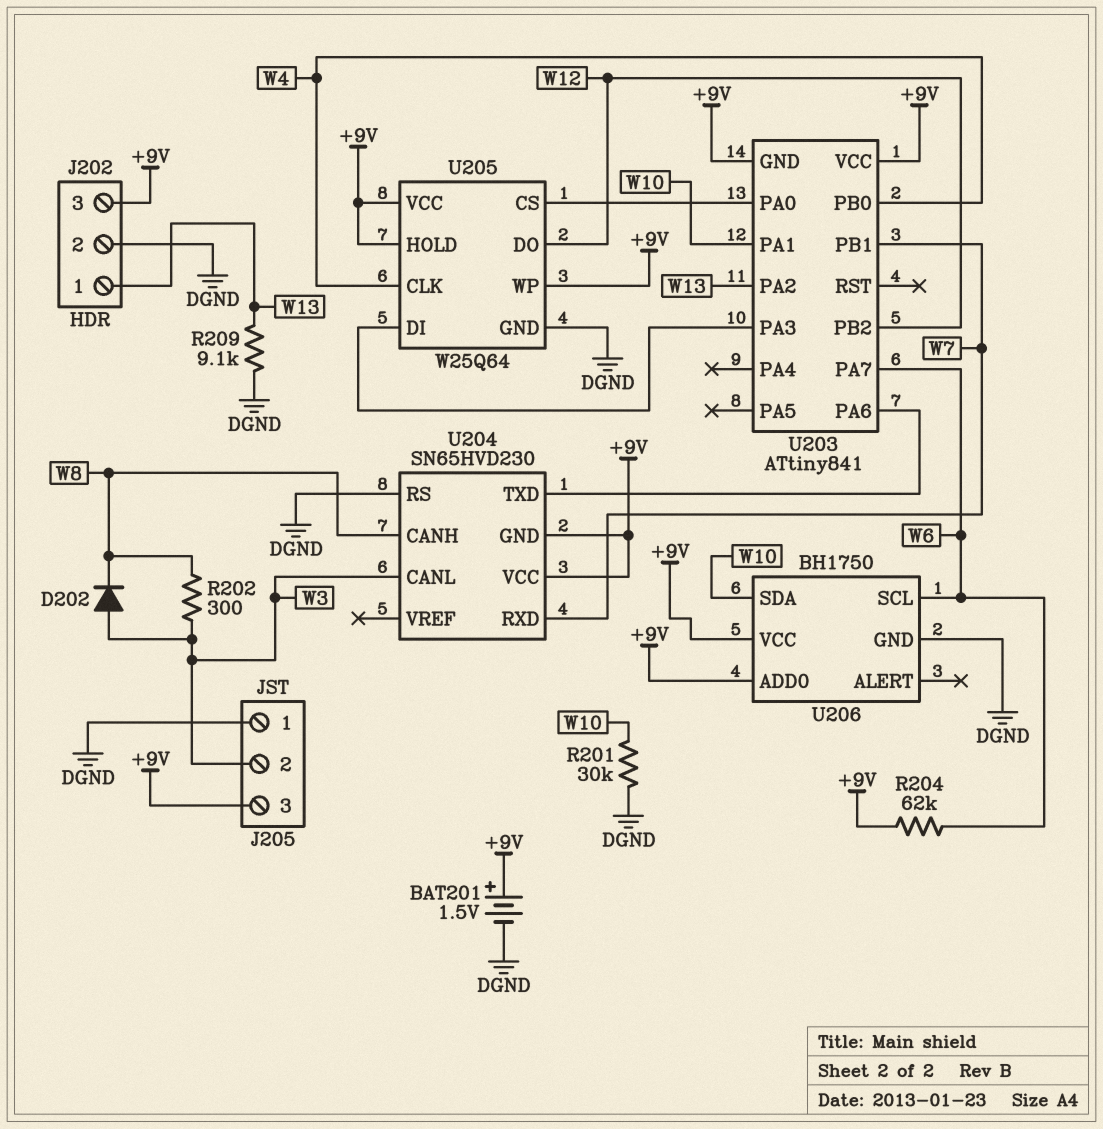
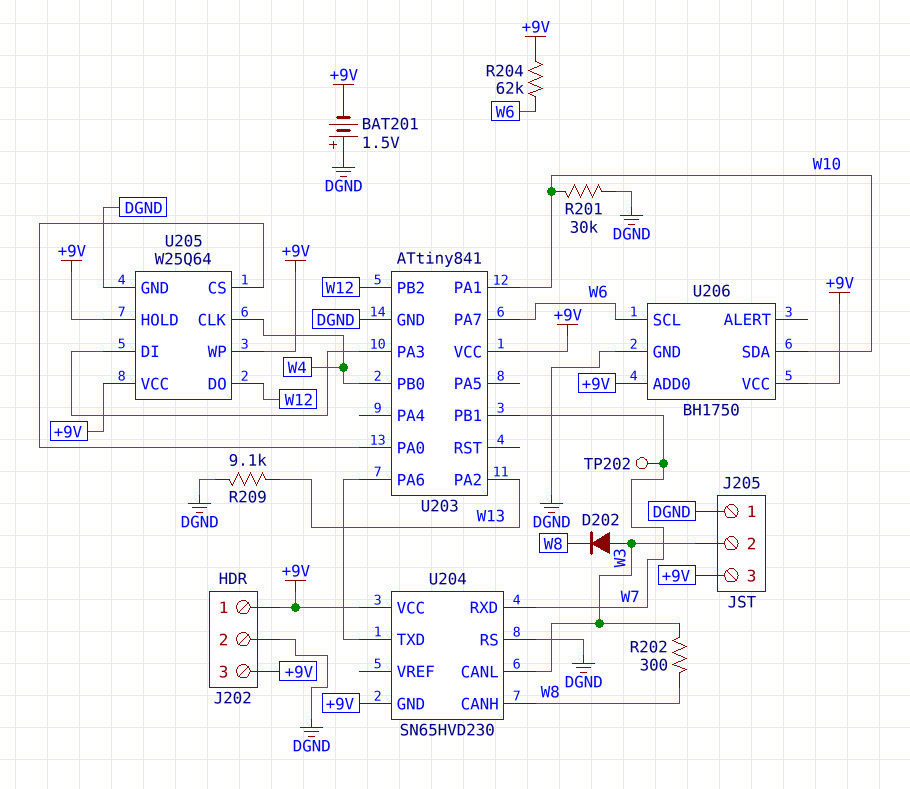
BAT201: 1.5V (plus +9V, minus DGND) -> 1.5V (plus DGND, minus +9V)
J202 pin 1: W13 -> +9V
TP202: none -> test point (W7)
U203 pin GND: +9V -> DGND

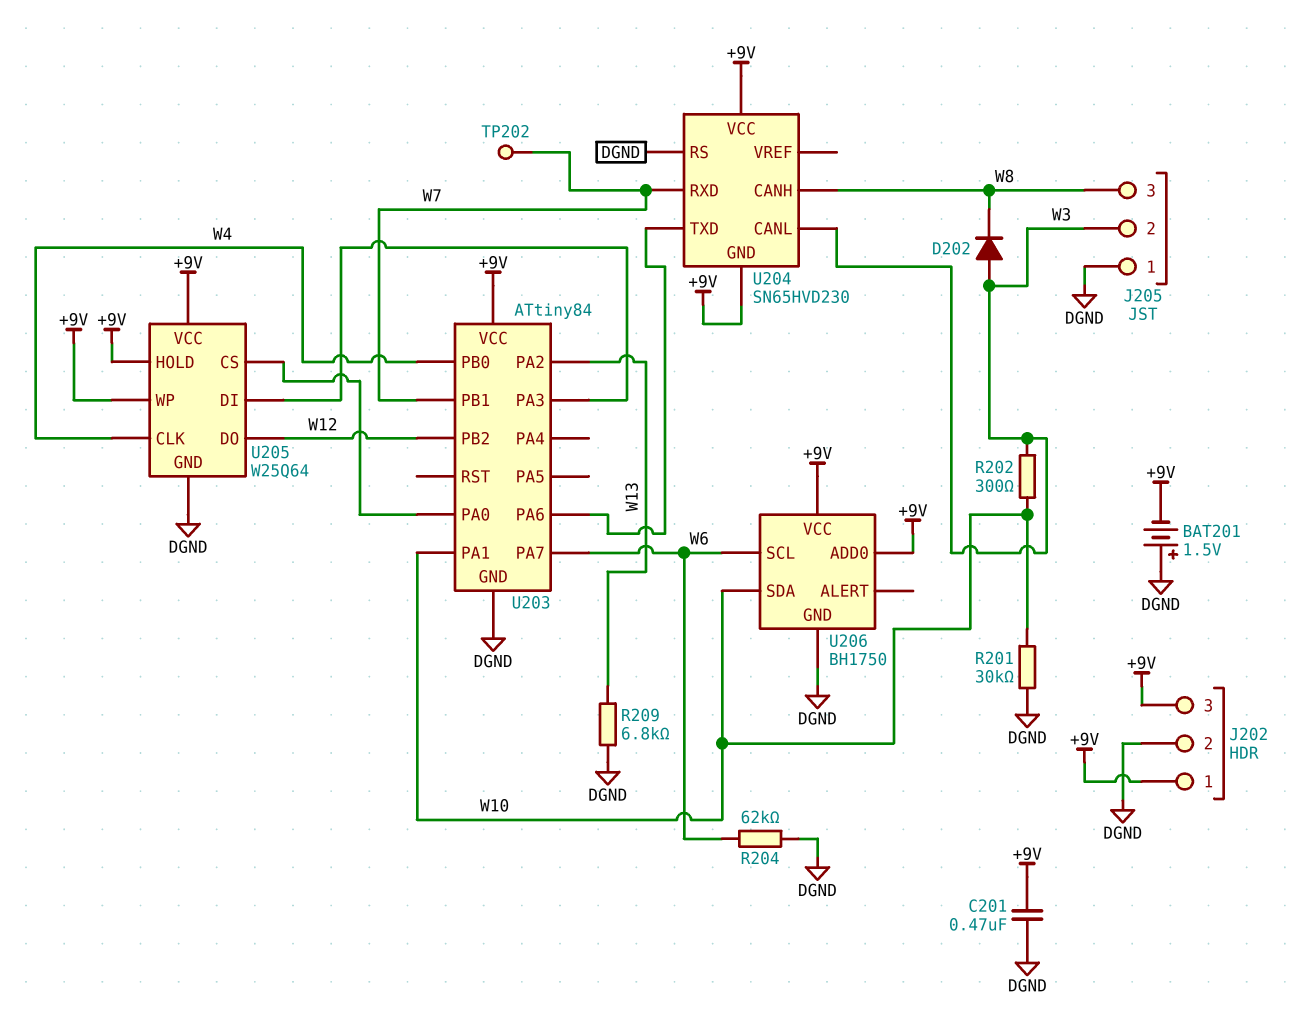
C201: none -> 470nF (+9V, DGND)
J205 pin 3: +9V -> W8
R202: 300 (W3, W8) -> 300 (W3, W10)
R204: 62k (+9V, W6) -> 62k (DGND, W6)
R209: 9.1k (DGND, W13) -> 6.8k (DGND, W13)
U203: ATtiny841 -> ATtiny84

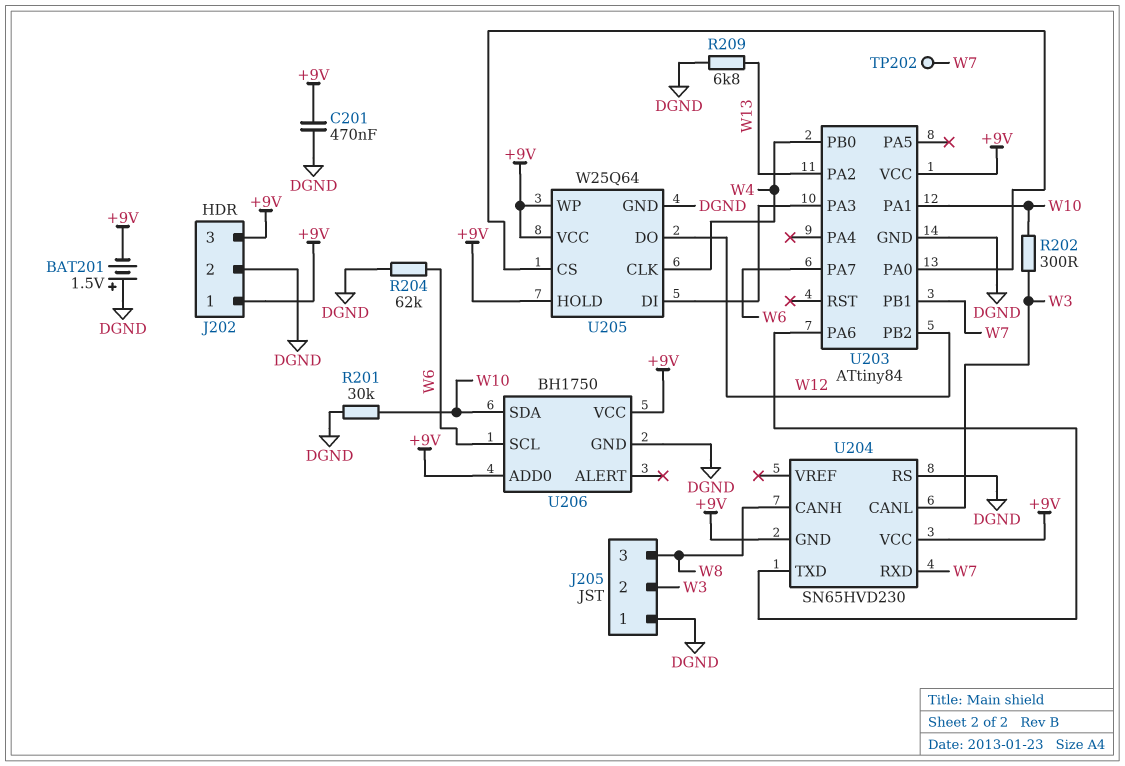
D202: diode (A W3, K W8) -> none

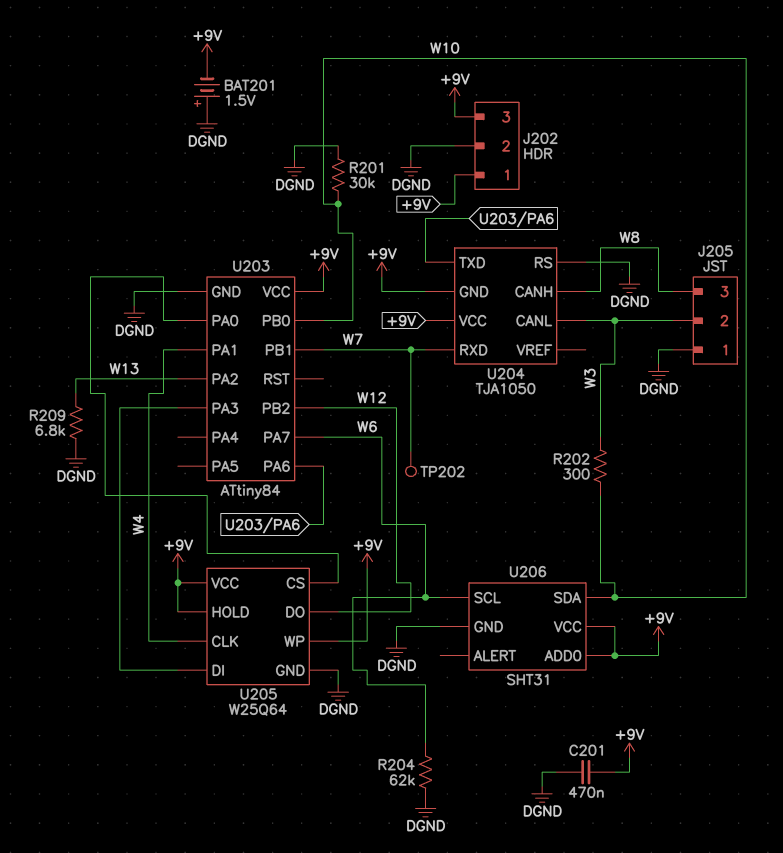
U203 pin PA1: W10 -> W4
U203 pin PB0: W4 -> W10
U204: SN65HVD230 -> TJA1050
U206: BH1750 -> SHT31

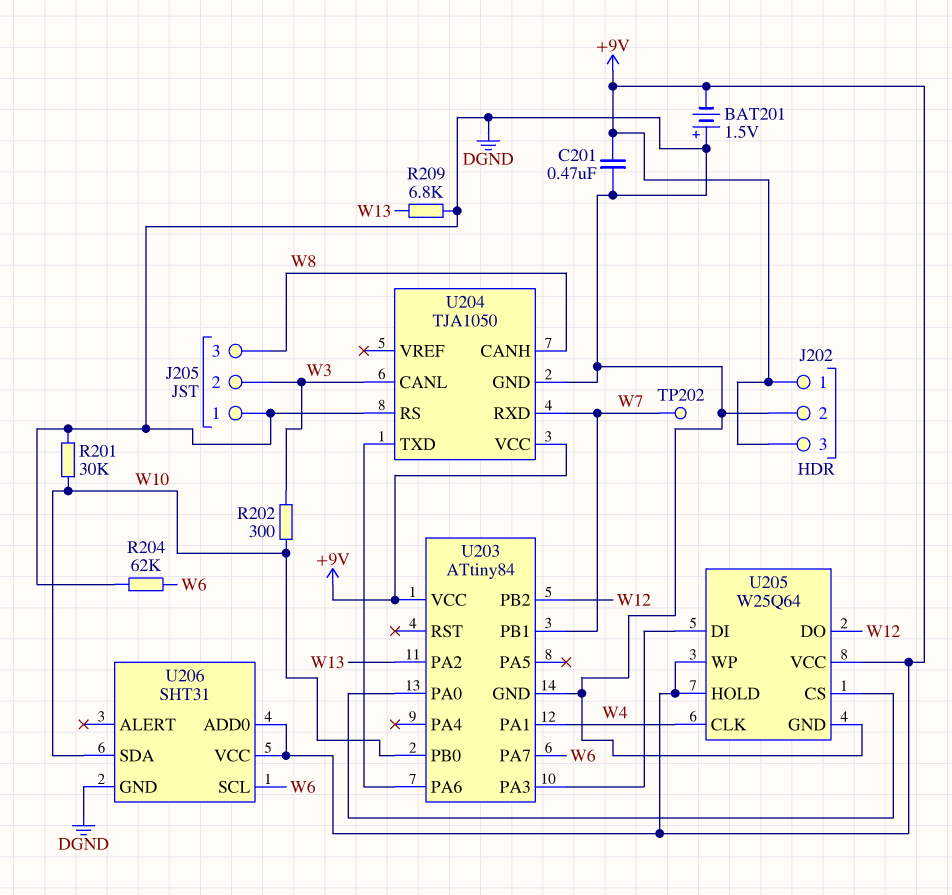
U204 pin GND: +9V -> DGND

